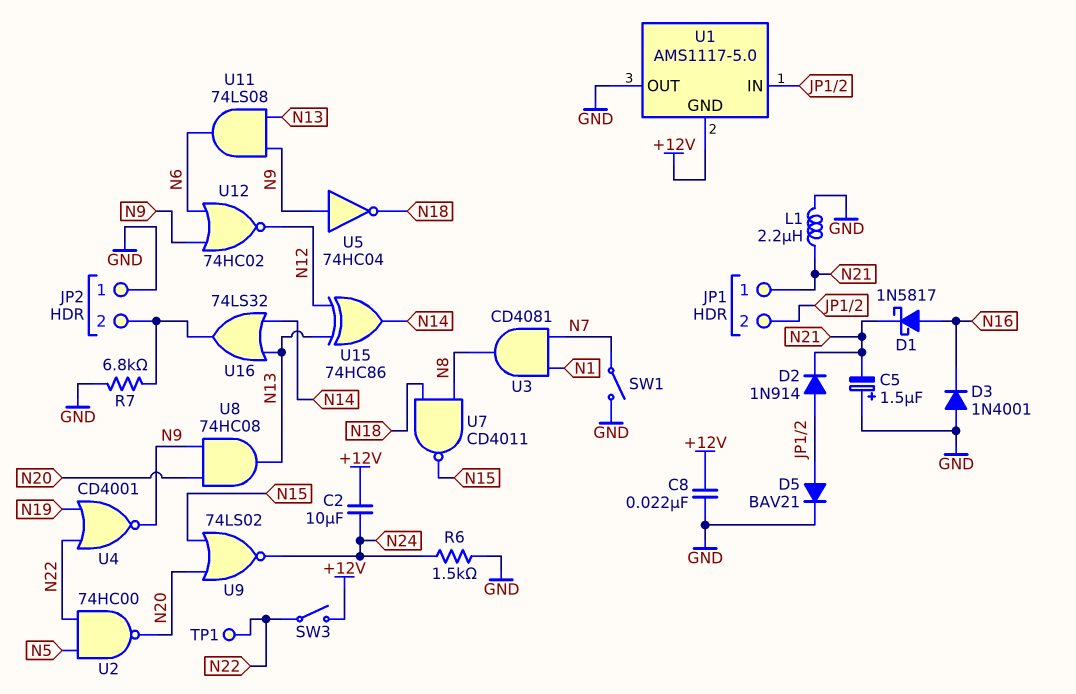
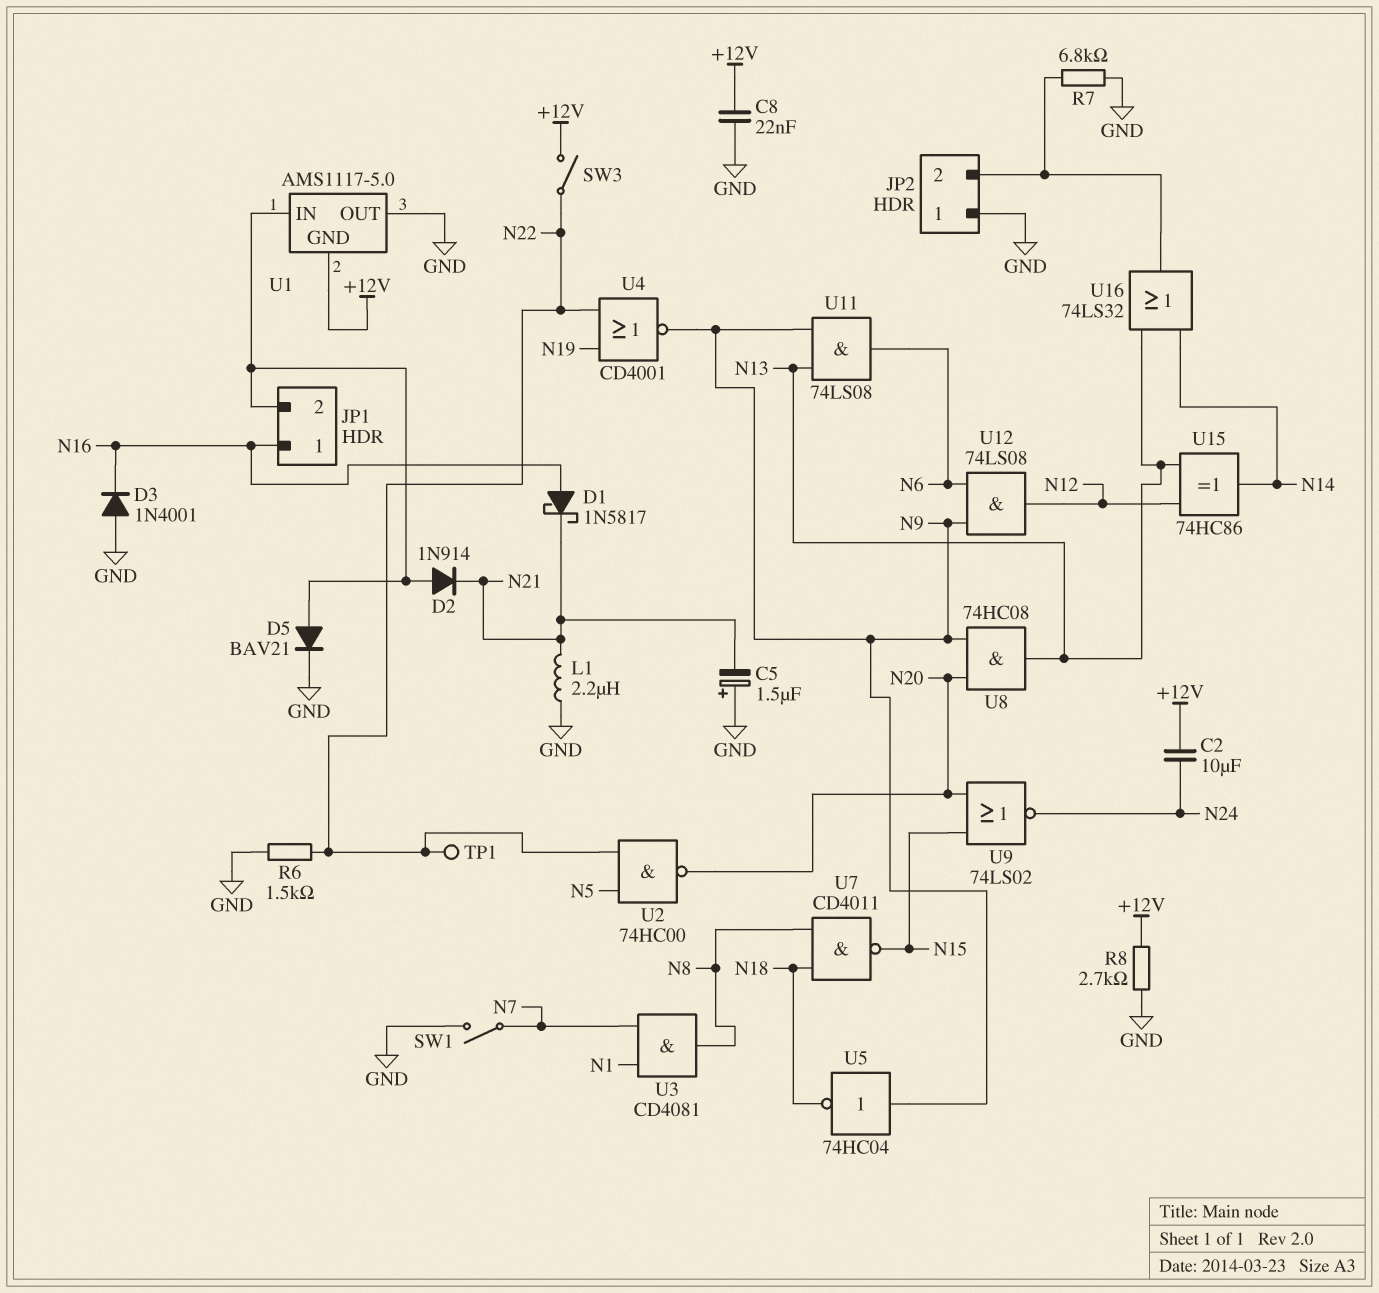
JP1 pin 1: N21 -> N16
R6: 1.5k (GND, N24) -> 1.5k (GND, N22)
R8: none -> 2.7k (+12V, GND)
U12: NOR 74HC02 (in N6, in N9, out N12) -> AND 74LS08 (in N6, in N9, out N12)

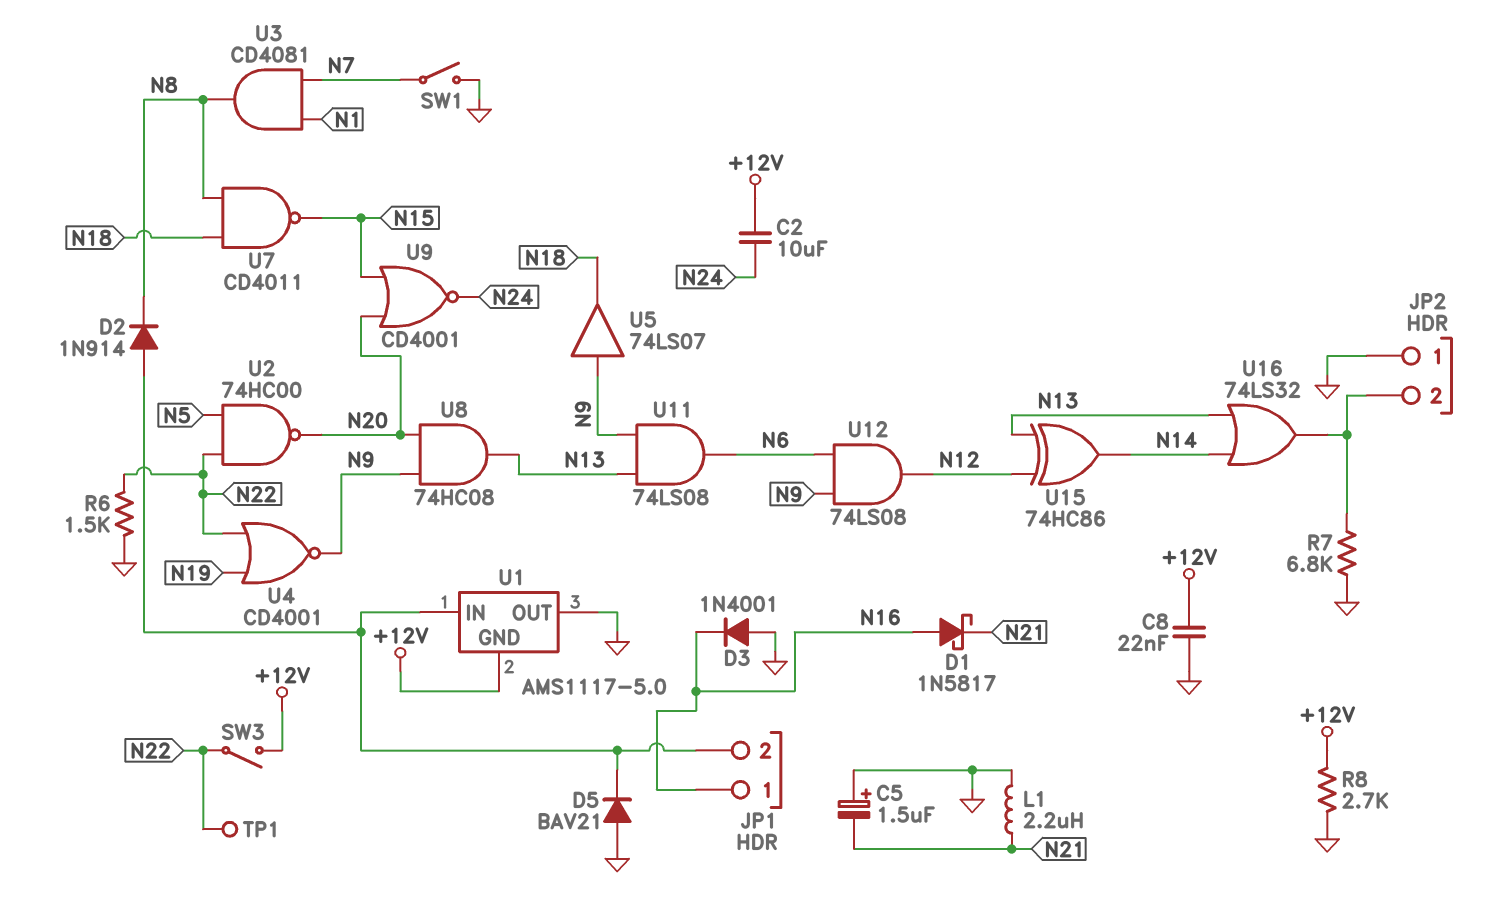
D2: diode 1N914 (A JP1/2, K N21) -> diode 1N914 (A JP1/2, K N8)
D5: diode BAV21 (A JP1/2, K GND) -> diode BAV21 (A GND, K JP1/2)
U5: NOT 74HC04 (in N9, out N18) -> buffer 74LS07 (in N9, out N18)
U9: NOR 74LS02 (in N15, in N20, out N24) -> NOR CD4001 (in N15, in N20, out N24)

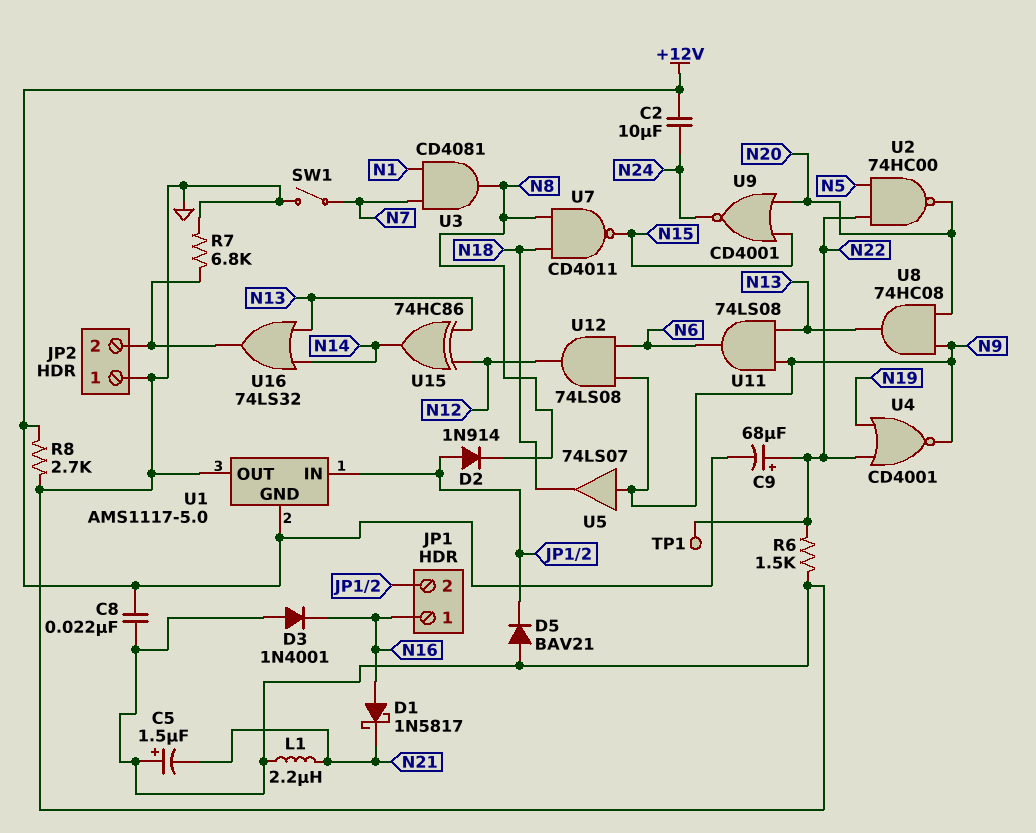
C9: none -> 68uF (plus N22, minus +12V)
SW3: switch (+12V, N22) -> none

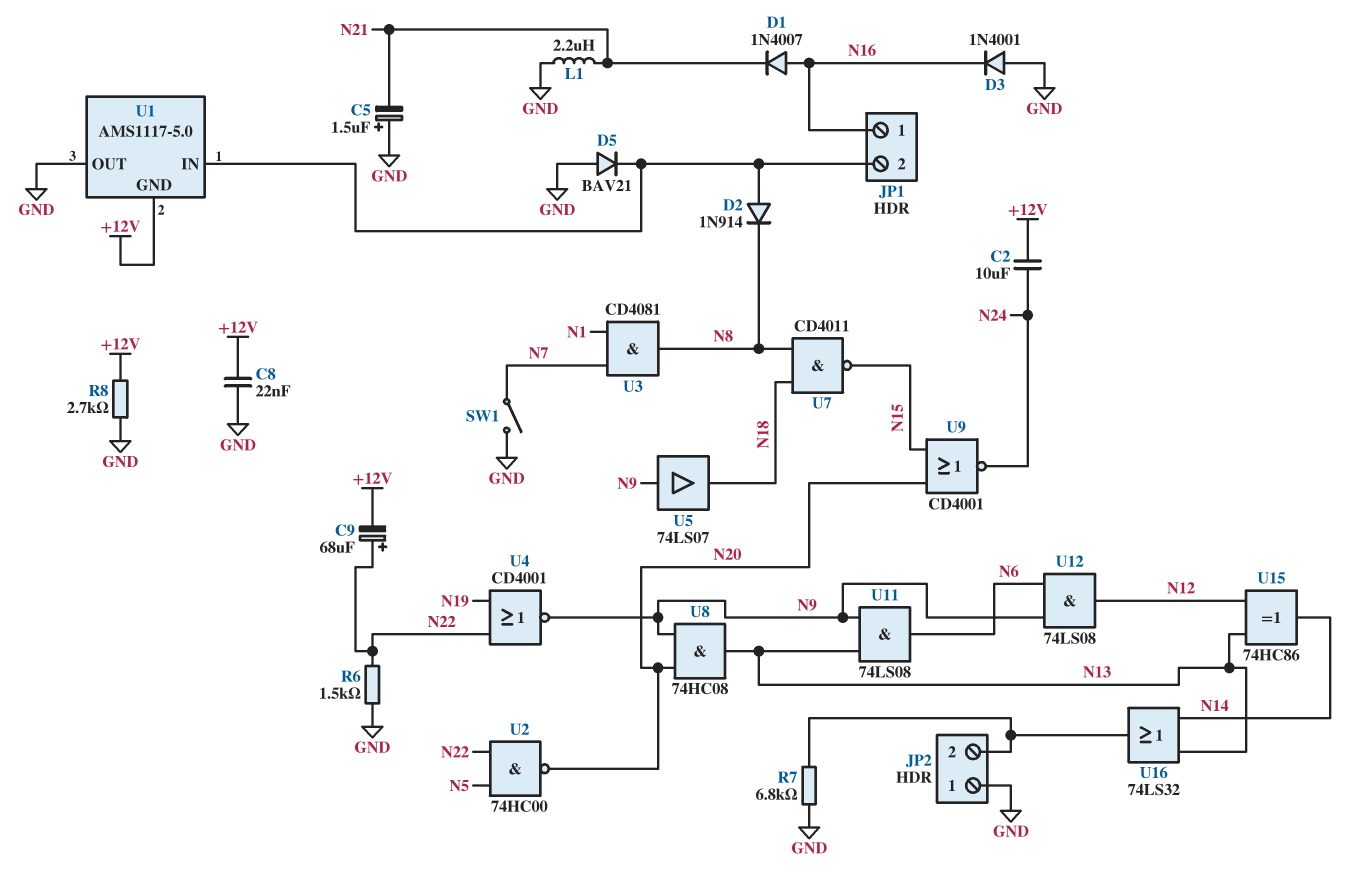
D1: schottky 1N5817 (A N16, K N21) -> diode 1N4007 (A N16, K N21)
TP1: test point (N22) -> none

